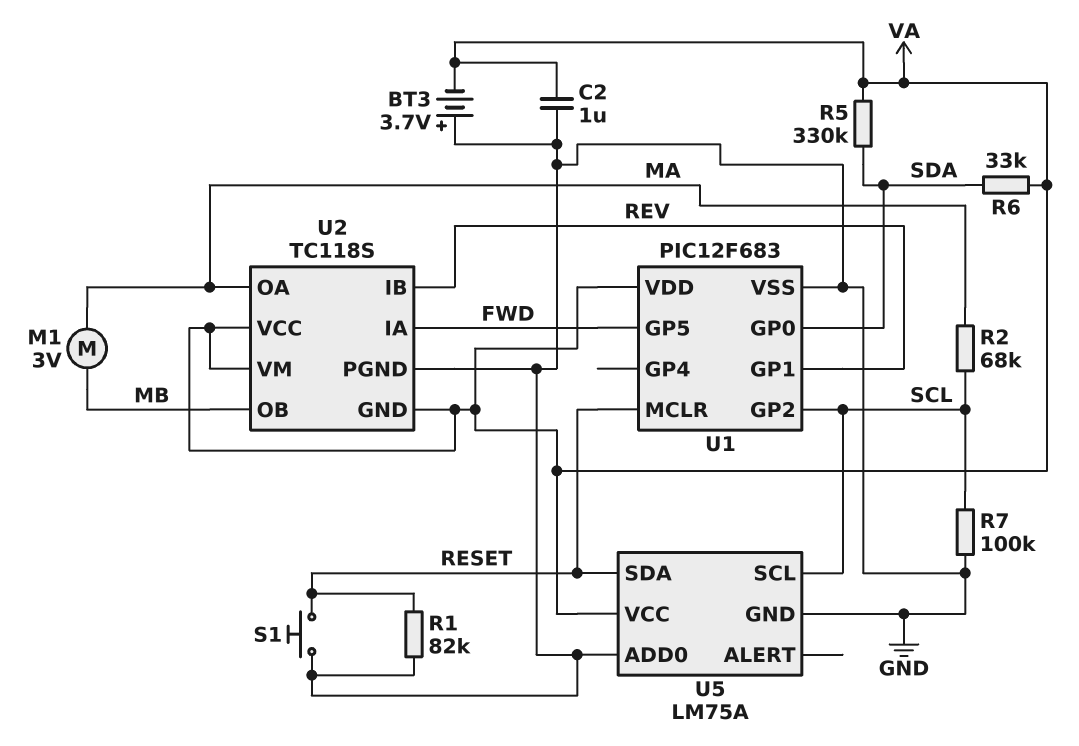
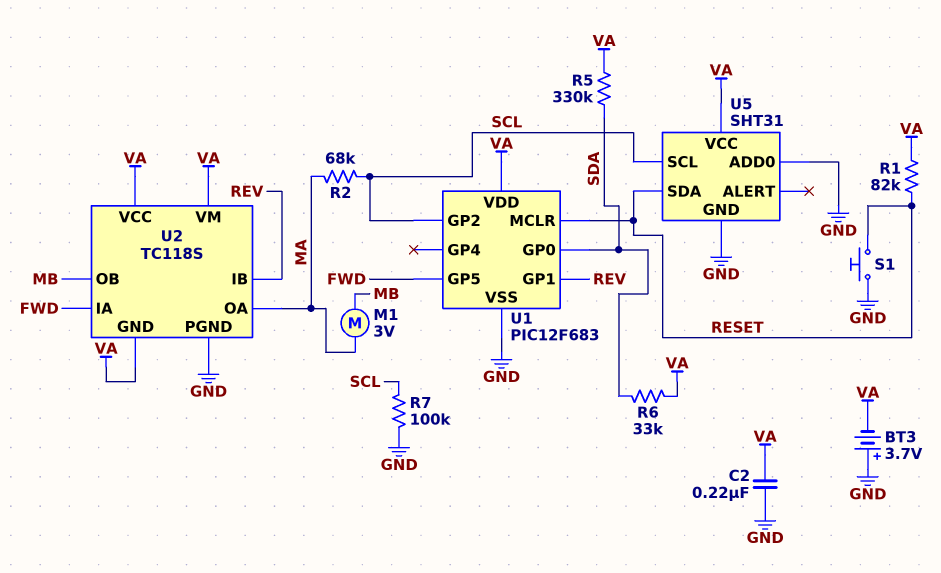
C2: 1uF (GND, VA) -> 220nF (GND, VA)
R1: 82k (GND, RESET) -> 82k (RESET, VA)
U5: LM75A -> SHT31

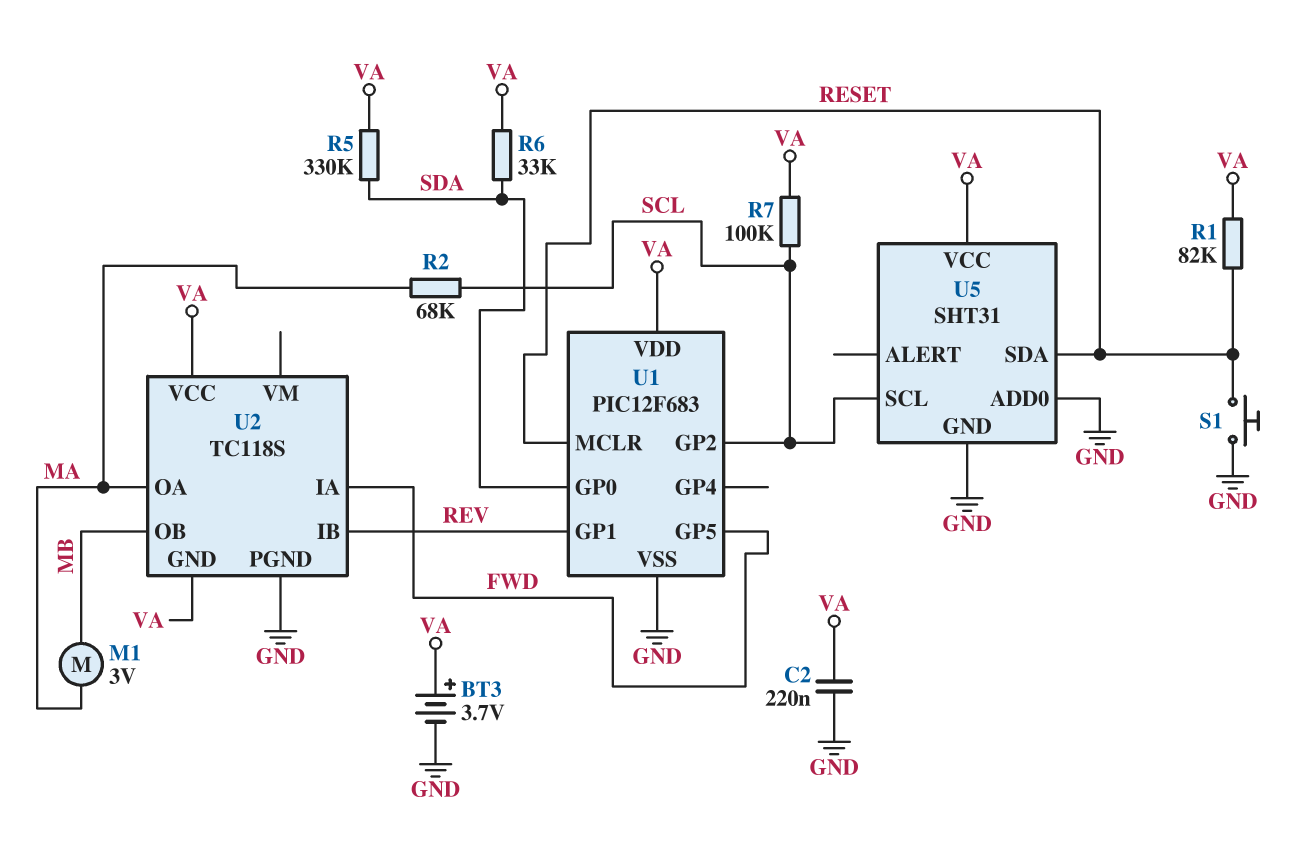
BT3: 3.7V (plus GND, minus VA) -> 3.7V (plus VA, minus GND)
R7: 100k (GND, SCL) -> 100k (SCL, VA)
U2 pin VM: VA -> none

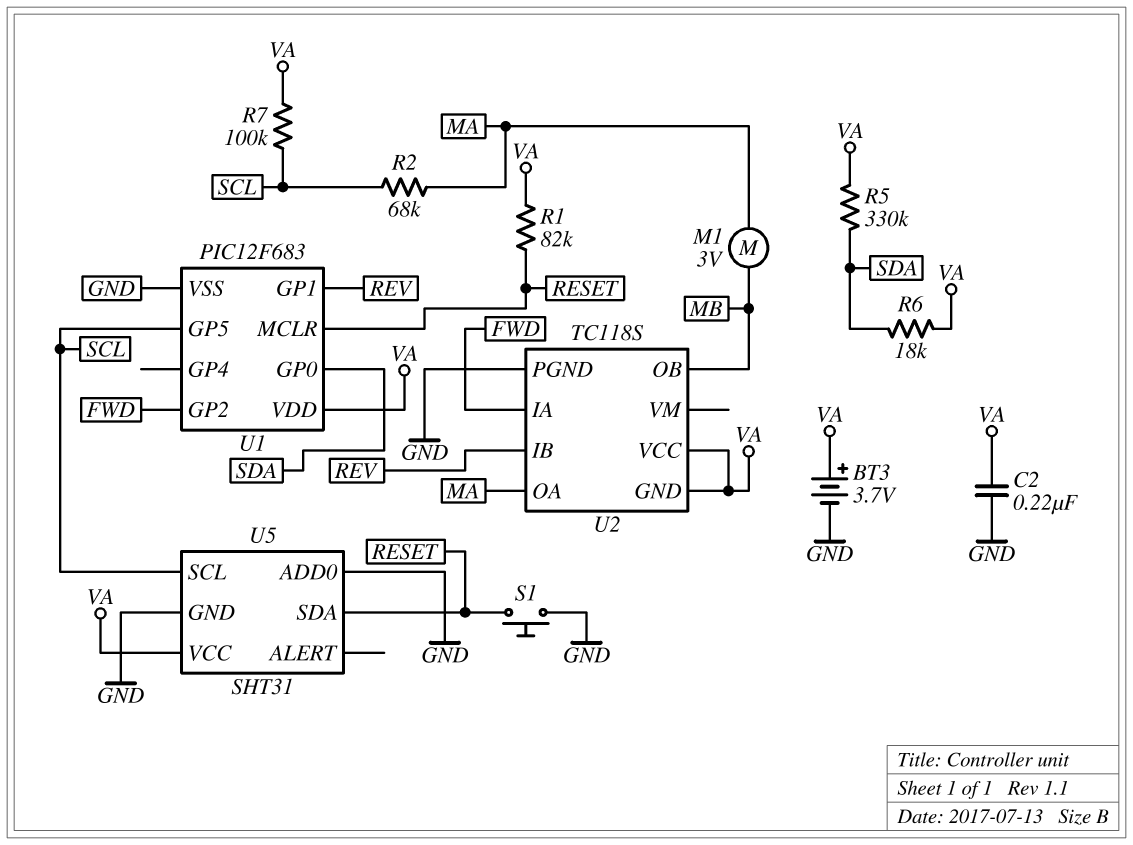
R6: 33k (SDA, VA) -> 18k (SDA, VA)
U1 pin GP2: SCL -> FWD
U1 pin GP5: FWD -> SCL

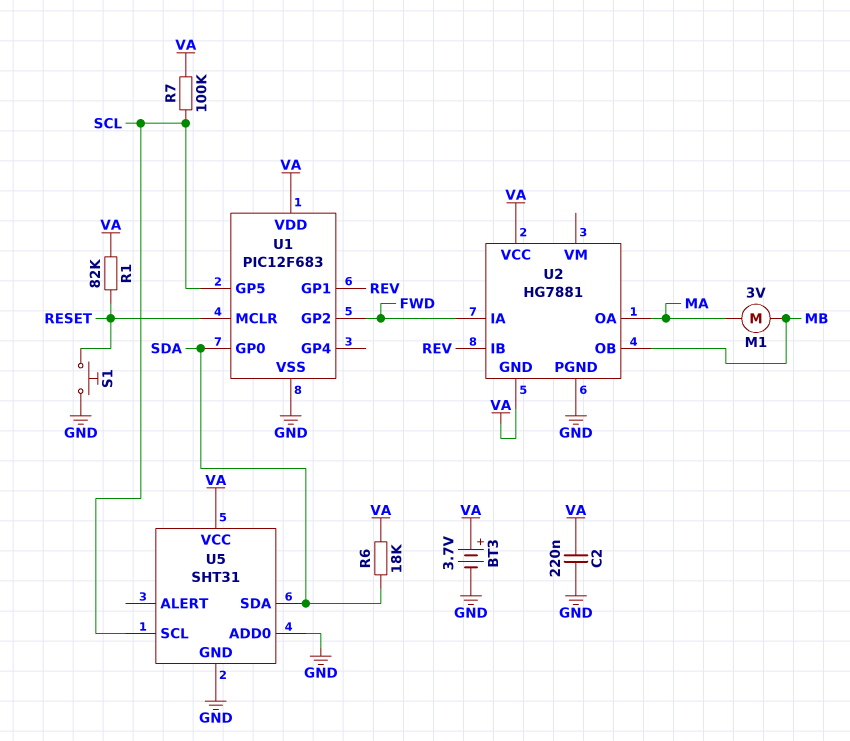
R2: 68k (MA, SCL) -> none
R5: 330k (SDA, VA) -> none
U2: TC118S -> HG7881
U5 pin SDA: RESET -> SDA

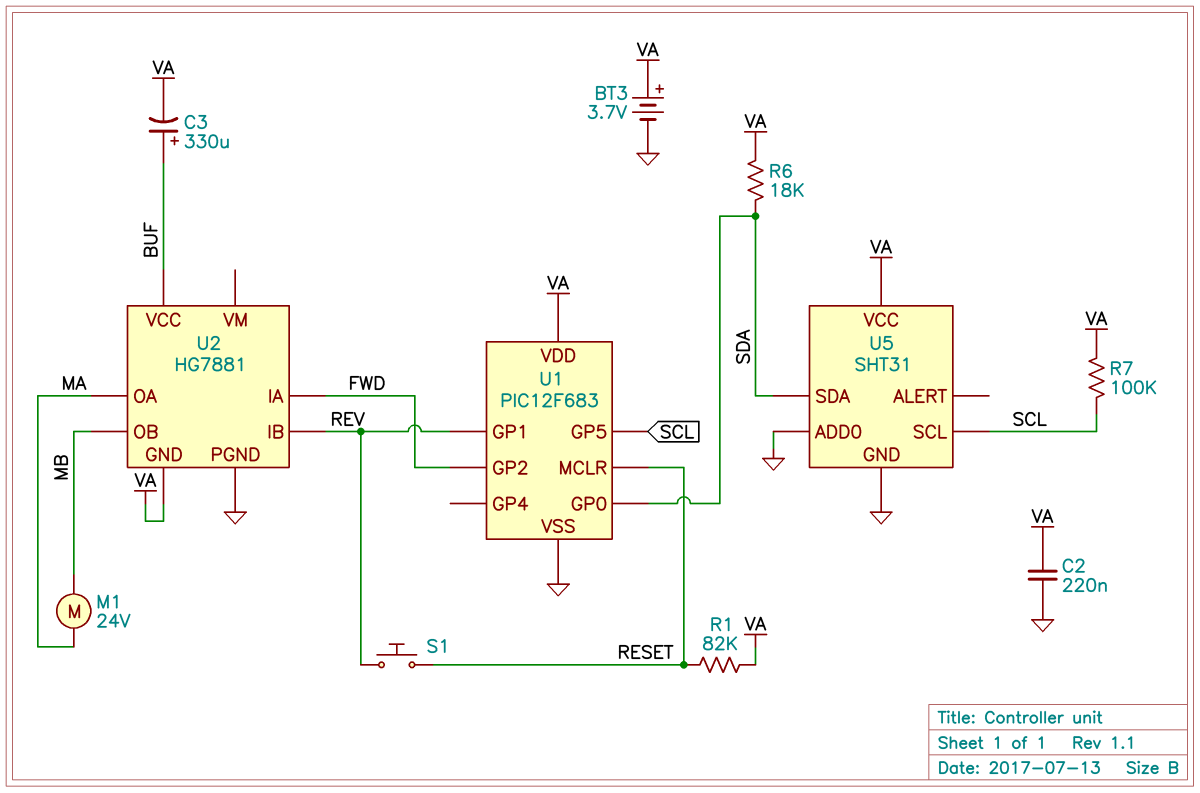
C3: none -> 330uF (plus BUF, minus VA)
M1: motor 3V (MA, MB) -> motor 24V (MA, MB)
S1: button (GND, RESET) -> button (RESET, REV)
U2 pin VCC: VA -> BUF

